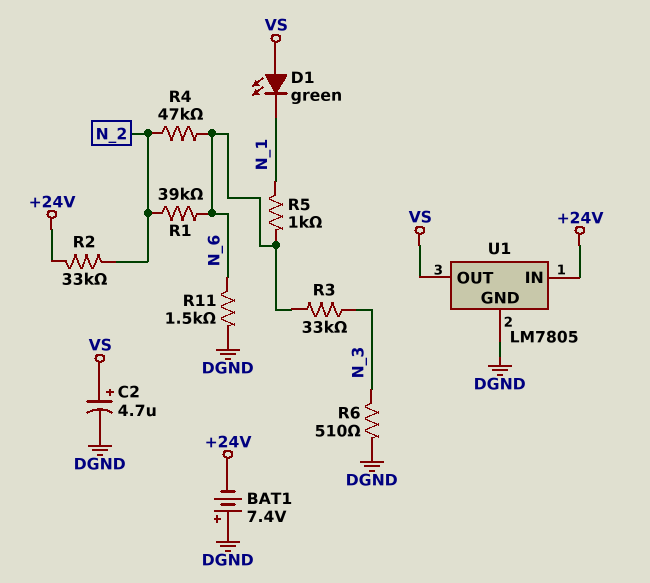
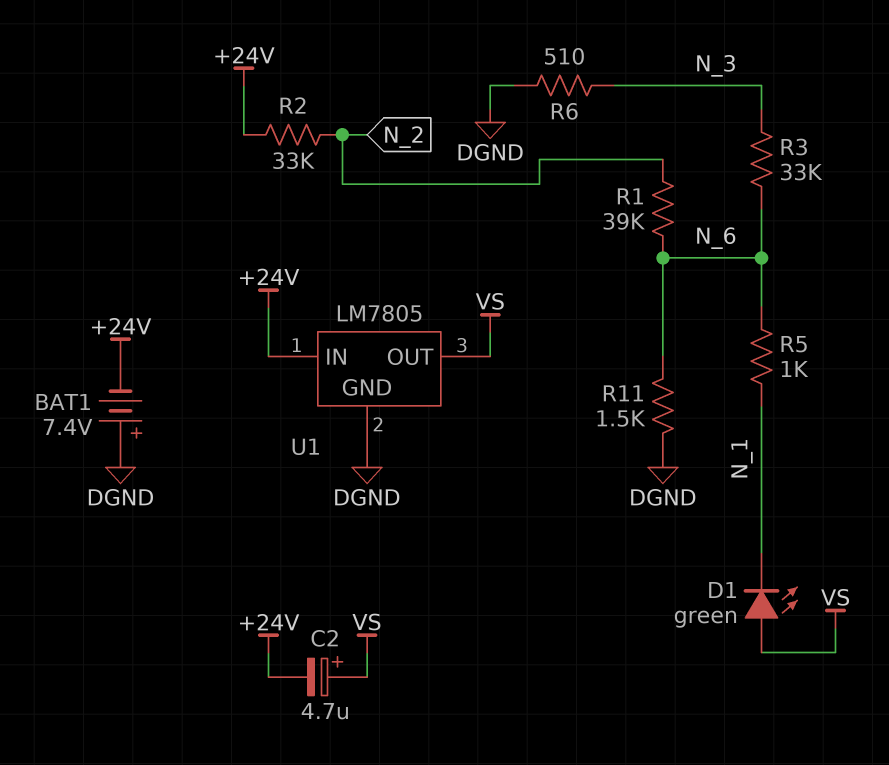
C2: 4.7uF (plus VS, minus DGND) -> 4.7uF (plus VS, minus +24V)
R4: 47k (N_2, N_6) -> none

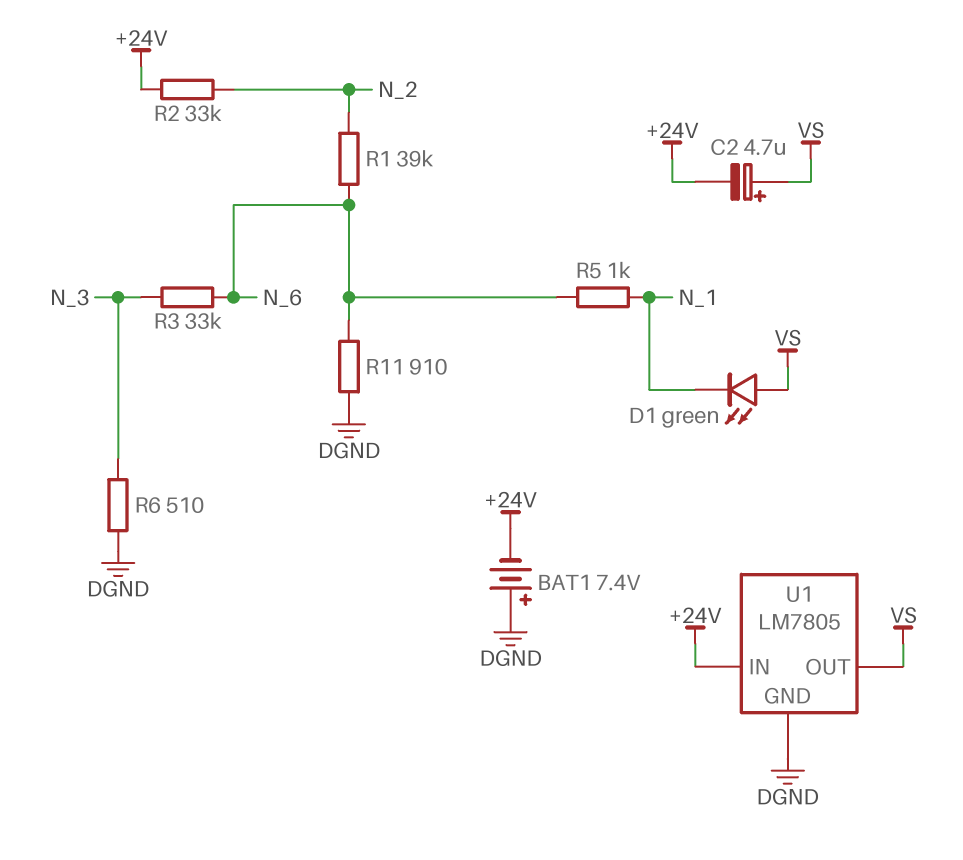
R11: 1.5k (DGND, N_6) -> 910 (DGND, N_6)

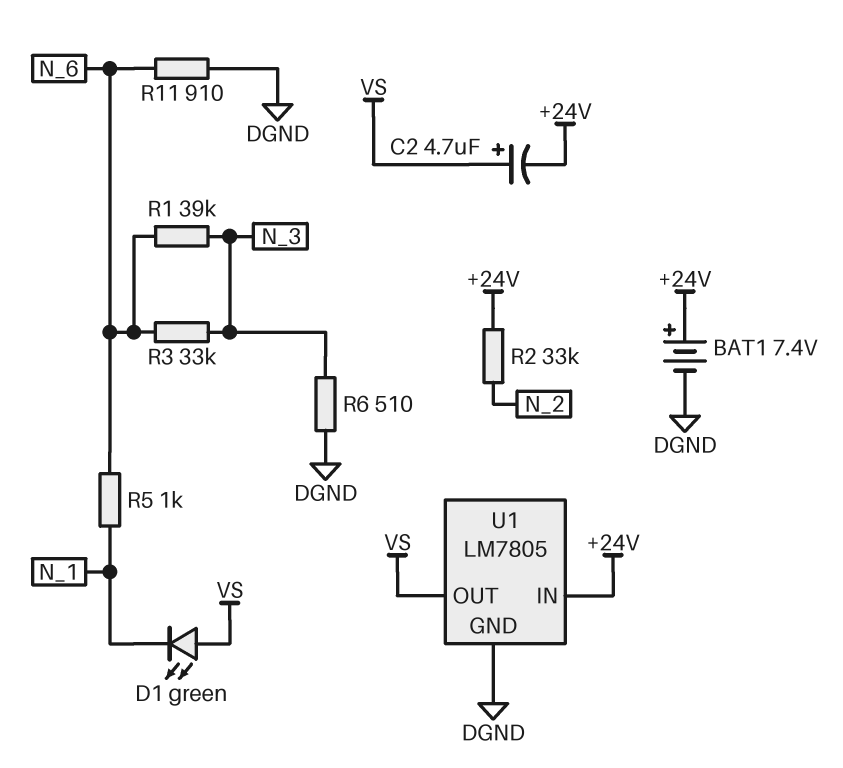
BAT1: 7.4V (plus DGND, minus +24V) -> 7.4V (plus +24V, minus DGND)
R1: 39k (N_2, N_6) -> 39k (N_3, N_6)

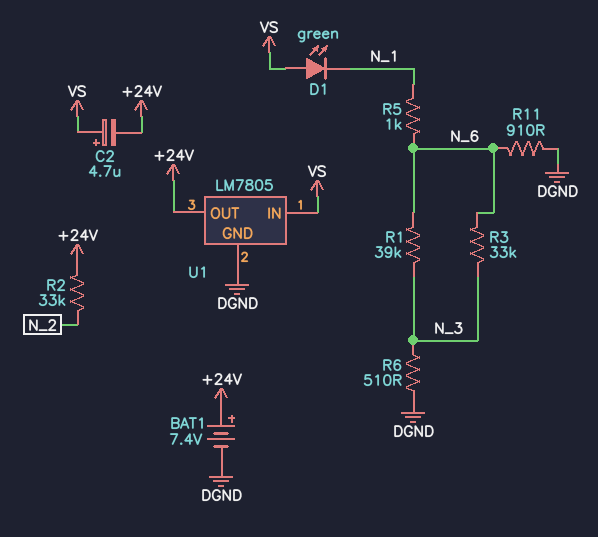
U1 pin IN: +24V -> VS
U1 pin OUT: VS -> +24V

